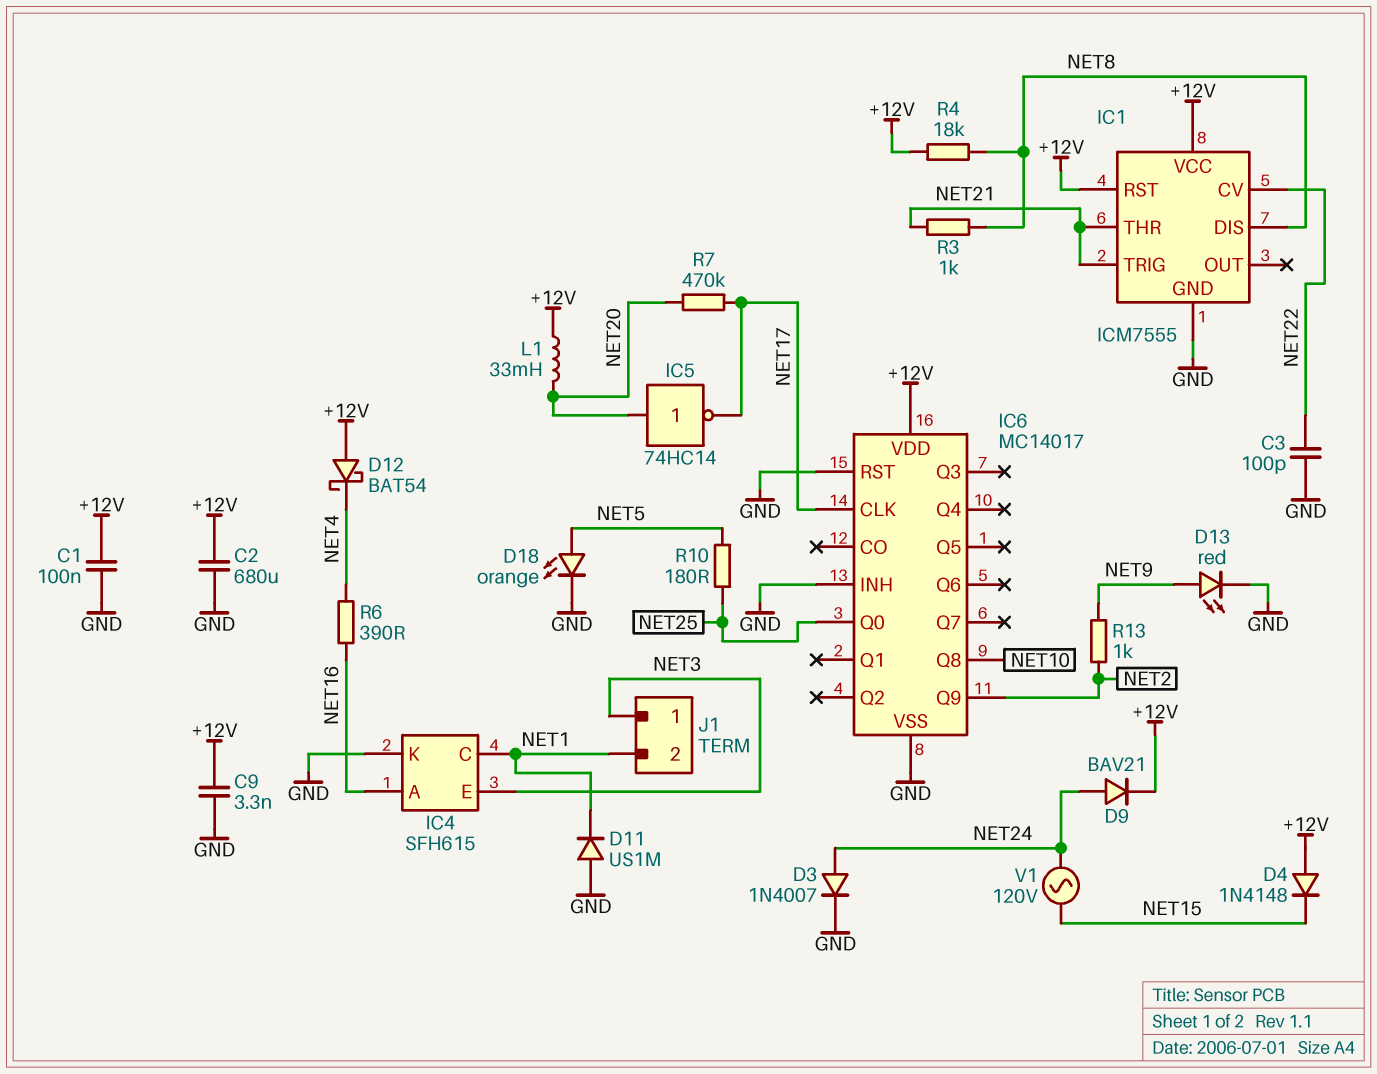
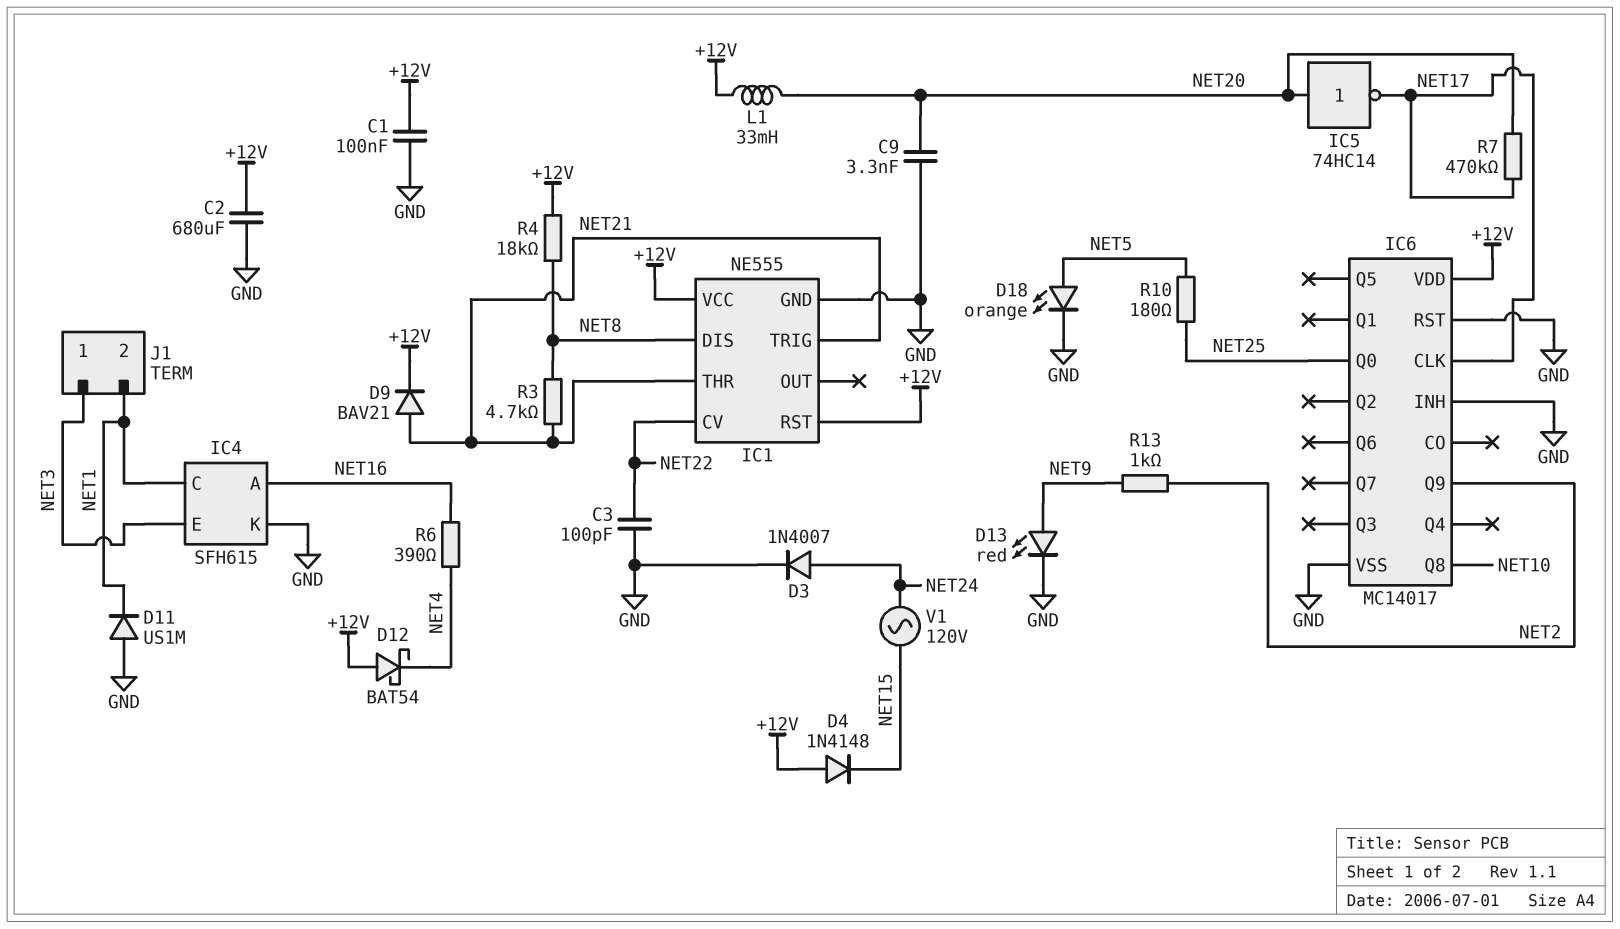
C9: 3.3nF (+12V, GND) -> 3.3nF (GND, NET20)
D9: diode BAV21 (A NET24, K +12V) -> diode BAV21 (A NET21, K +12V)
IC1: ICM7555 -> NE555
R3: 1k (NET8, NET21) -> 4.7k (NET8, NET21)

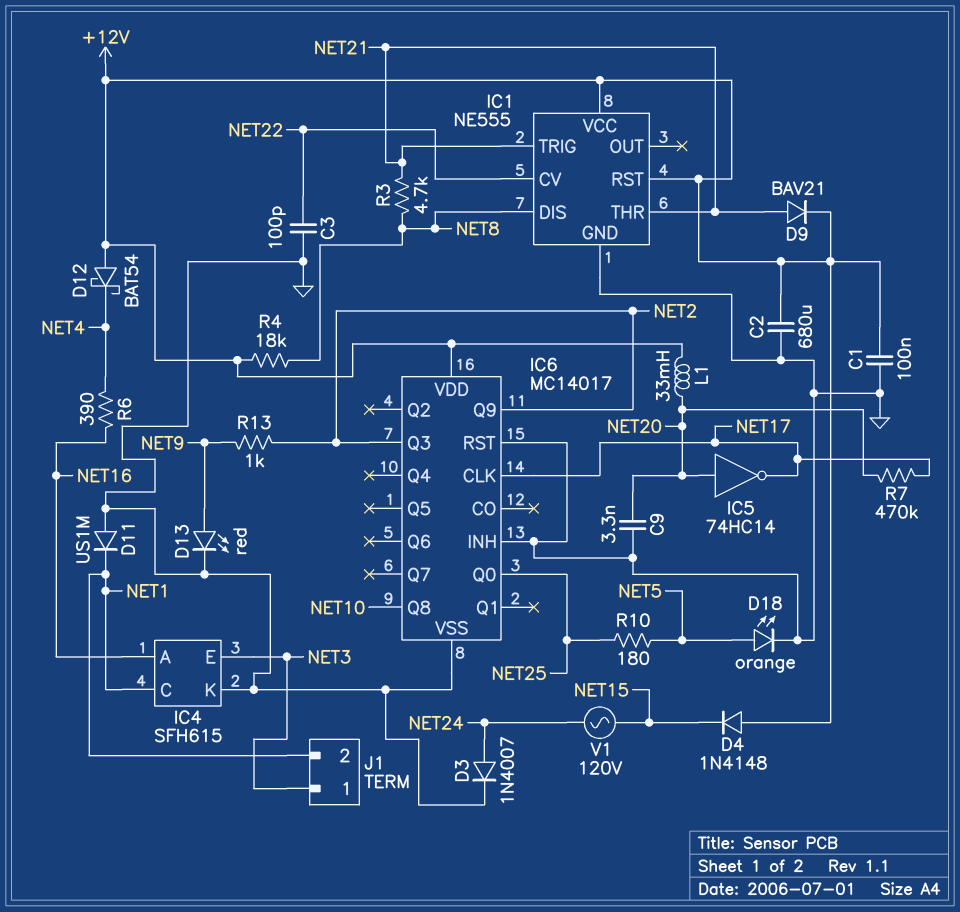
IC6 pin Q3: none -> NET2

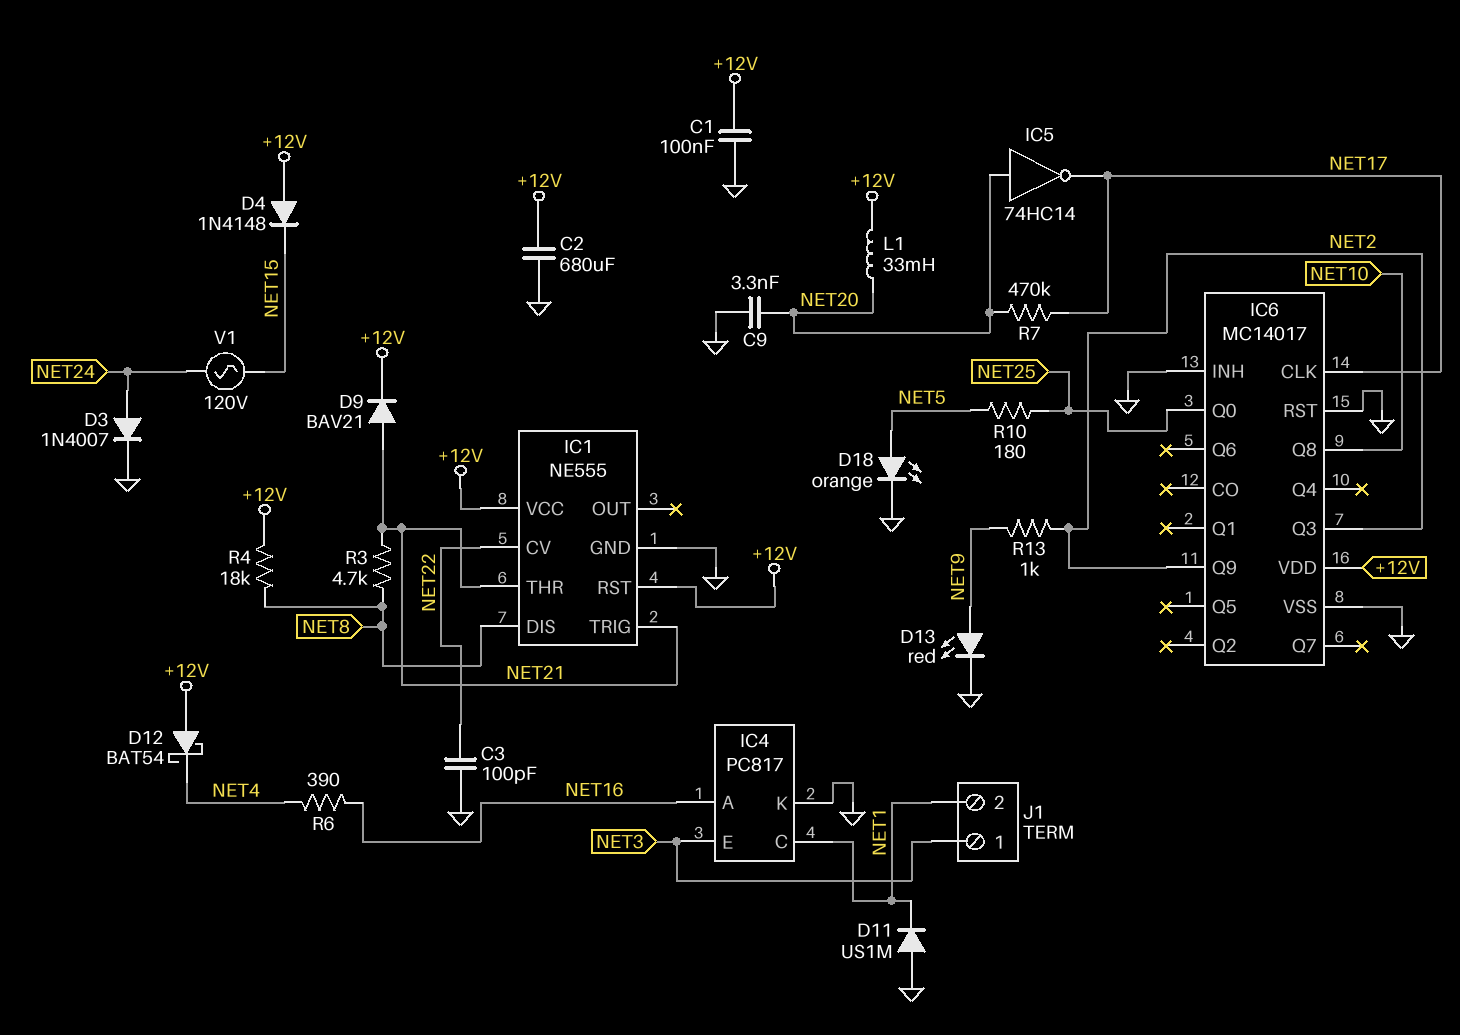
IC4: SFH615 -> PC817

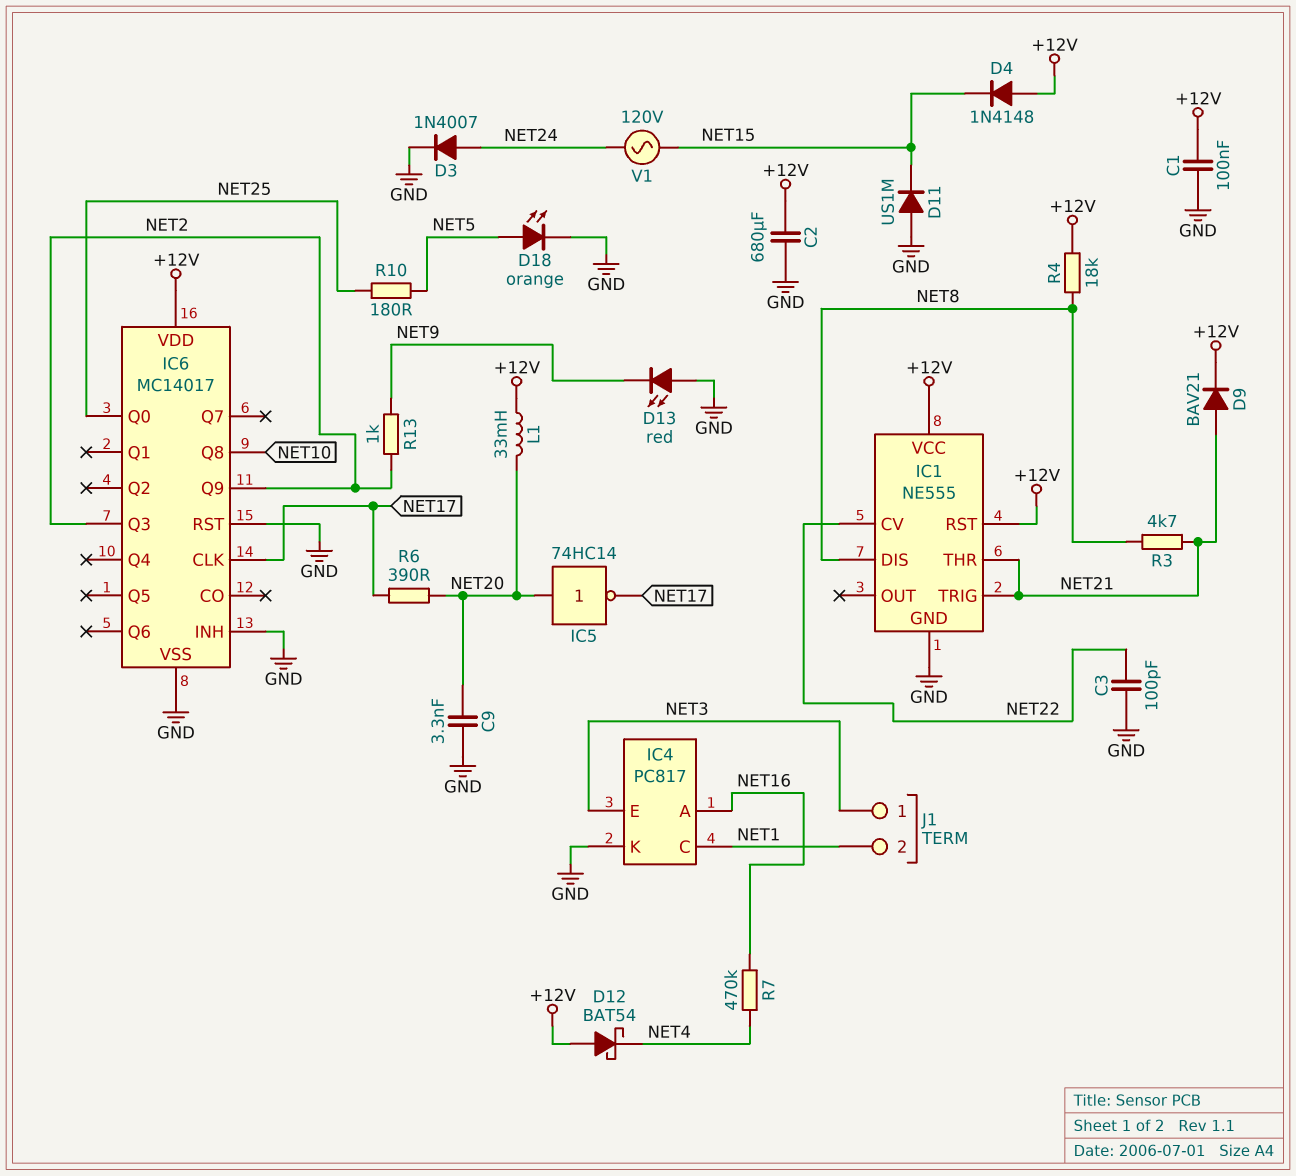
D11: diode US1M (A GND, K NET1) -> diode US1M (A GND, K NET15)
D13: LED red (A NET9, K GND) -> LED red (A GND, K NET9)
R6: 390 (NET4, NET16) -> 390 (NET17, NET20)
R7: 470k (NET17, NET20) -> 470k (NET4, NET16)

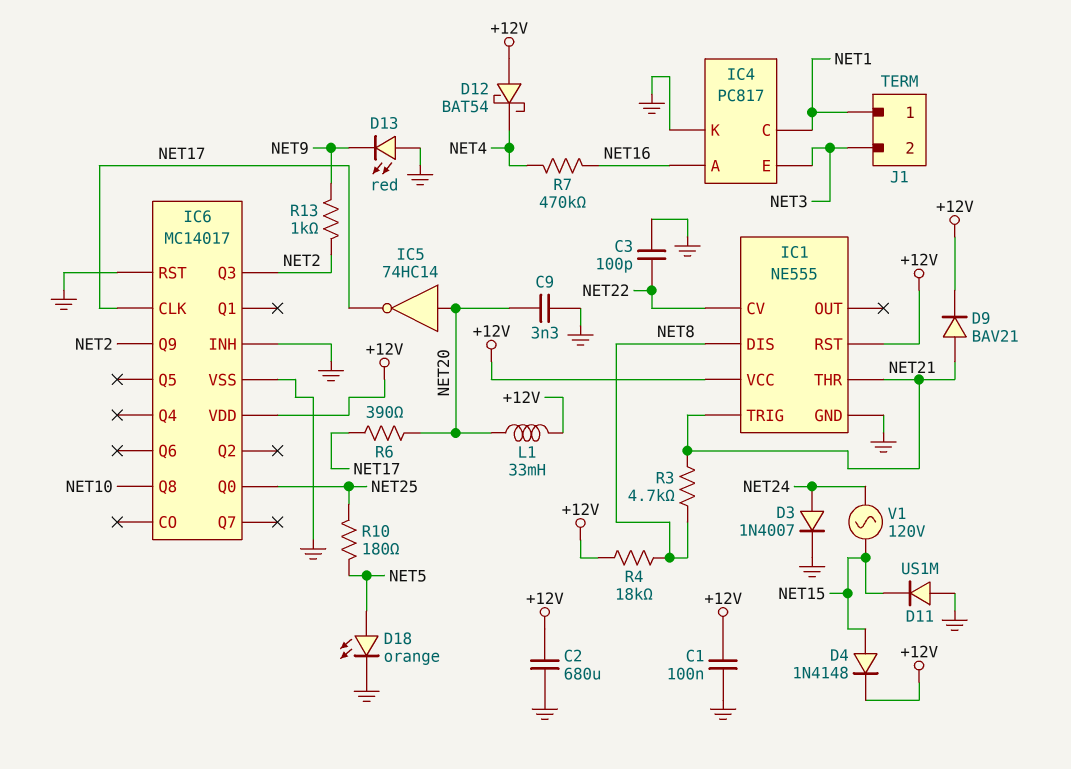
D4: diode 1N4148 (A +12V, K NET15) -> diode 1N4148 (A NET15, K +12V)
J1 pin 1: NET3 -> NET1
J1 pin 2: NET1 -> NET3

